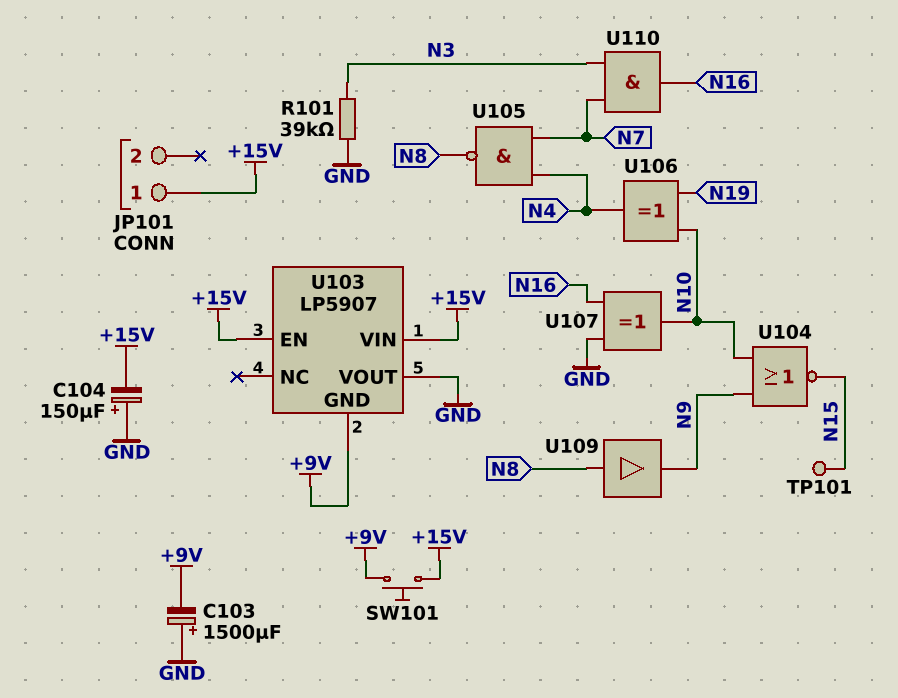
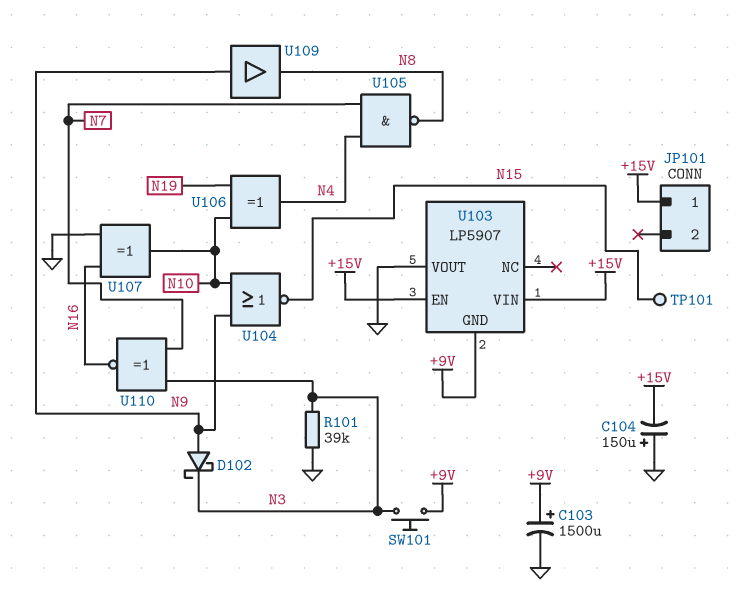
C103: 1500uF (plus GND, minus +9V) -> 1500uF (plus +9V, minus GND)
D102: none -> schottky (A N9, K N3)
SW101: button (+9V, +15V) -> button (+9V, N3)
U109: buffer (in N8, out N9) -> buffer (in N9, out N8)
U110: AND (in N3, in N7, out N16) -> XNOR (in N3, in N7, out N16)

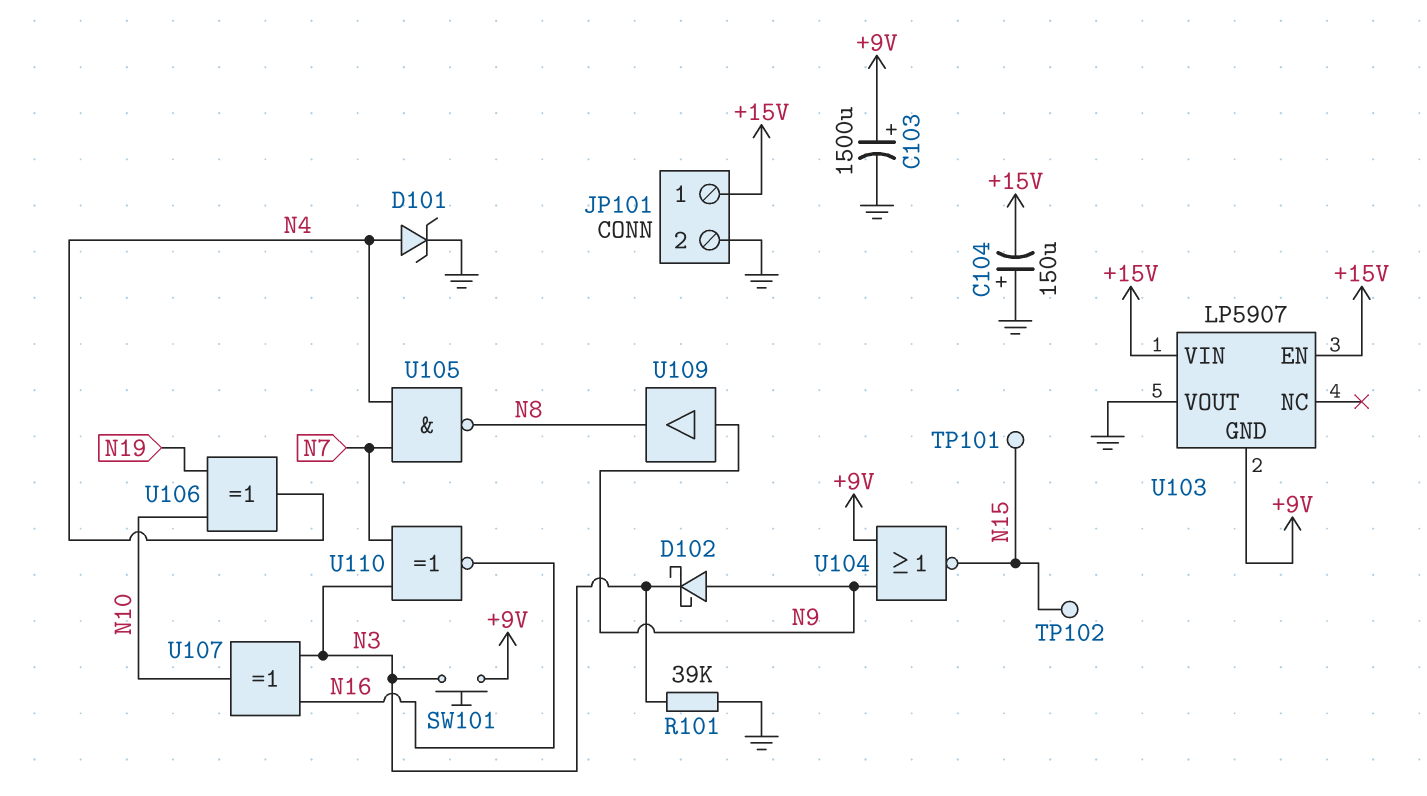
D101: none -> zener (A N4, K GND)
JP101 pin 2: none -> GND
TP102: none -> test point (N15)
U104: NOR (in N9, in N10, out N15) -> NOR (in +9V, in N9, out N15)
U107: XOR (in GND, in N16, out N10) -> XOR (in N3, in N16, out N10)

